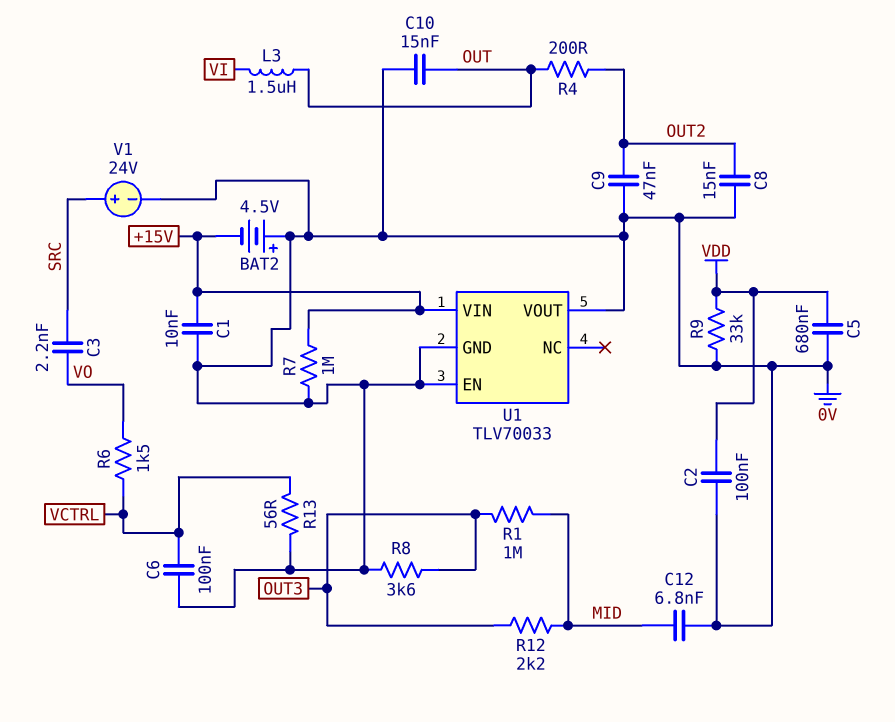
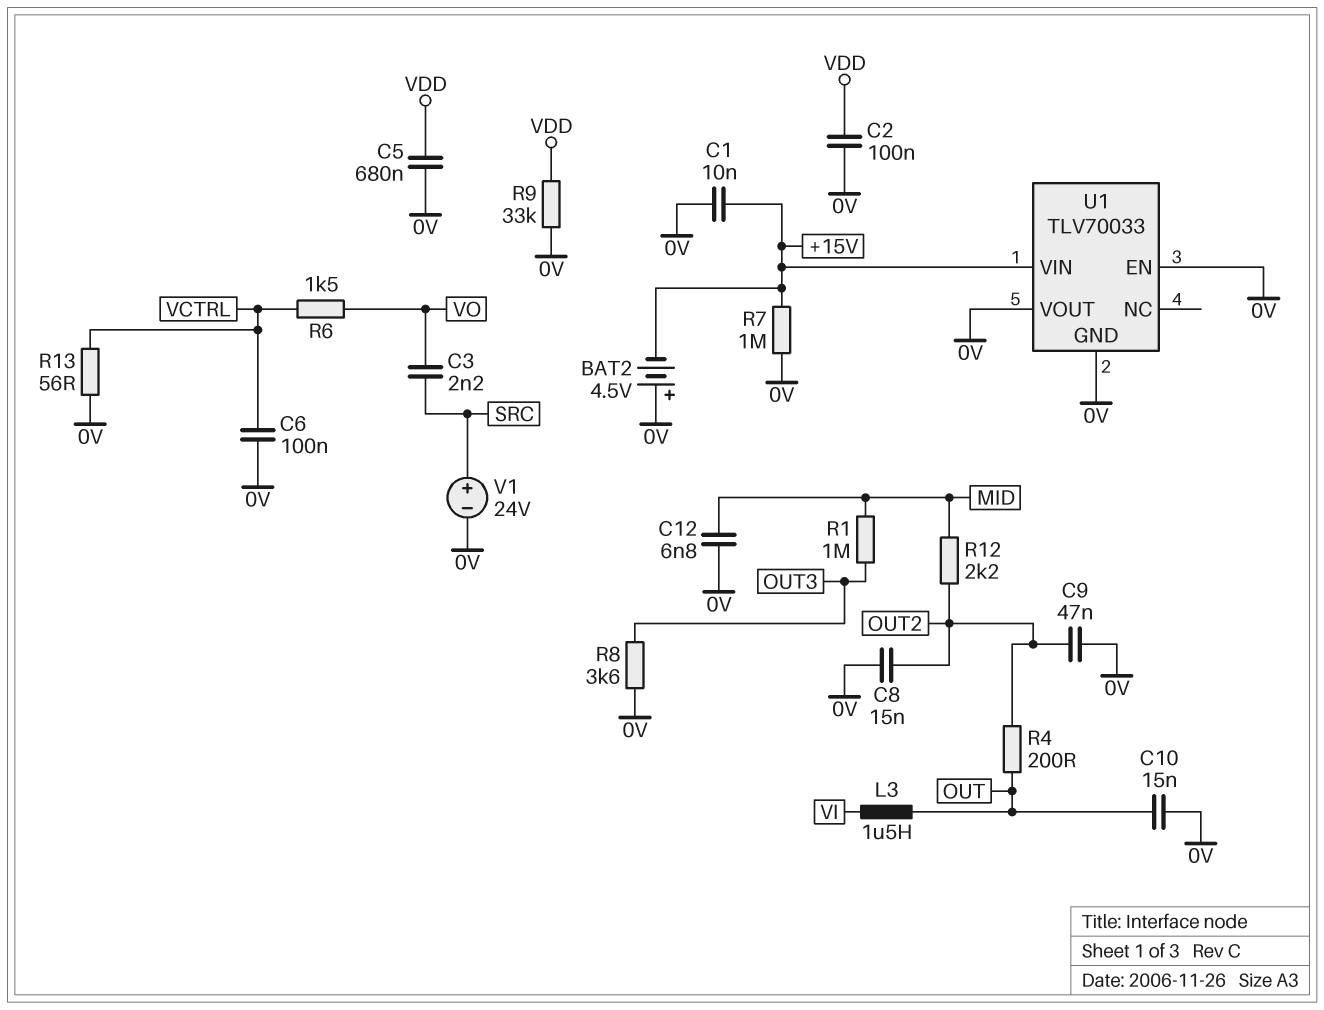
R12: 2.2k (MID, OUT3) -> 2.2k (MID, OUT2)

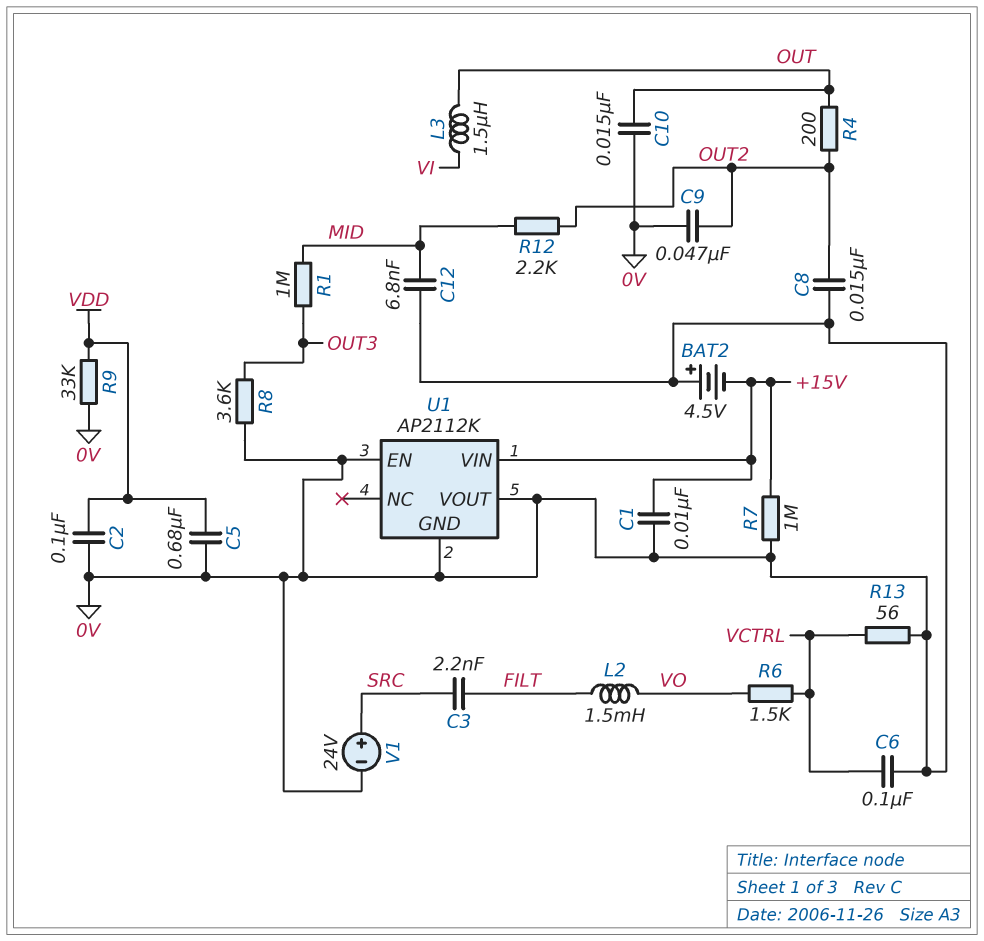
C3: 2.2nF (SRC, VO) -> 2.2nF (FILT, SRC)
L2: none -> 1.5mH (FILT, VO)
U1: TLV70033 -> AP2112K

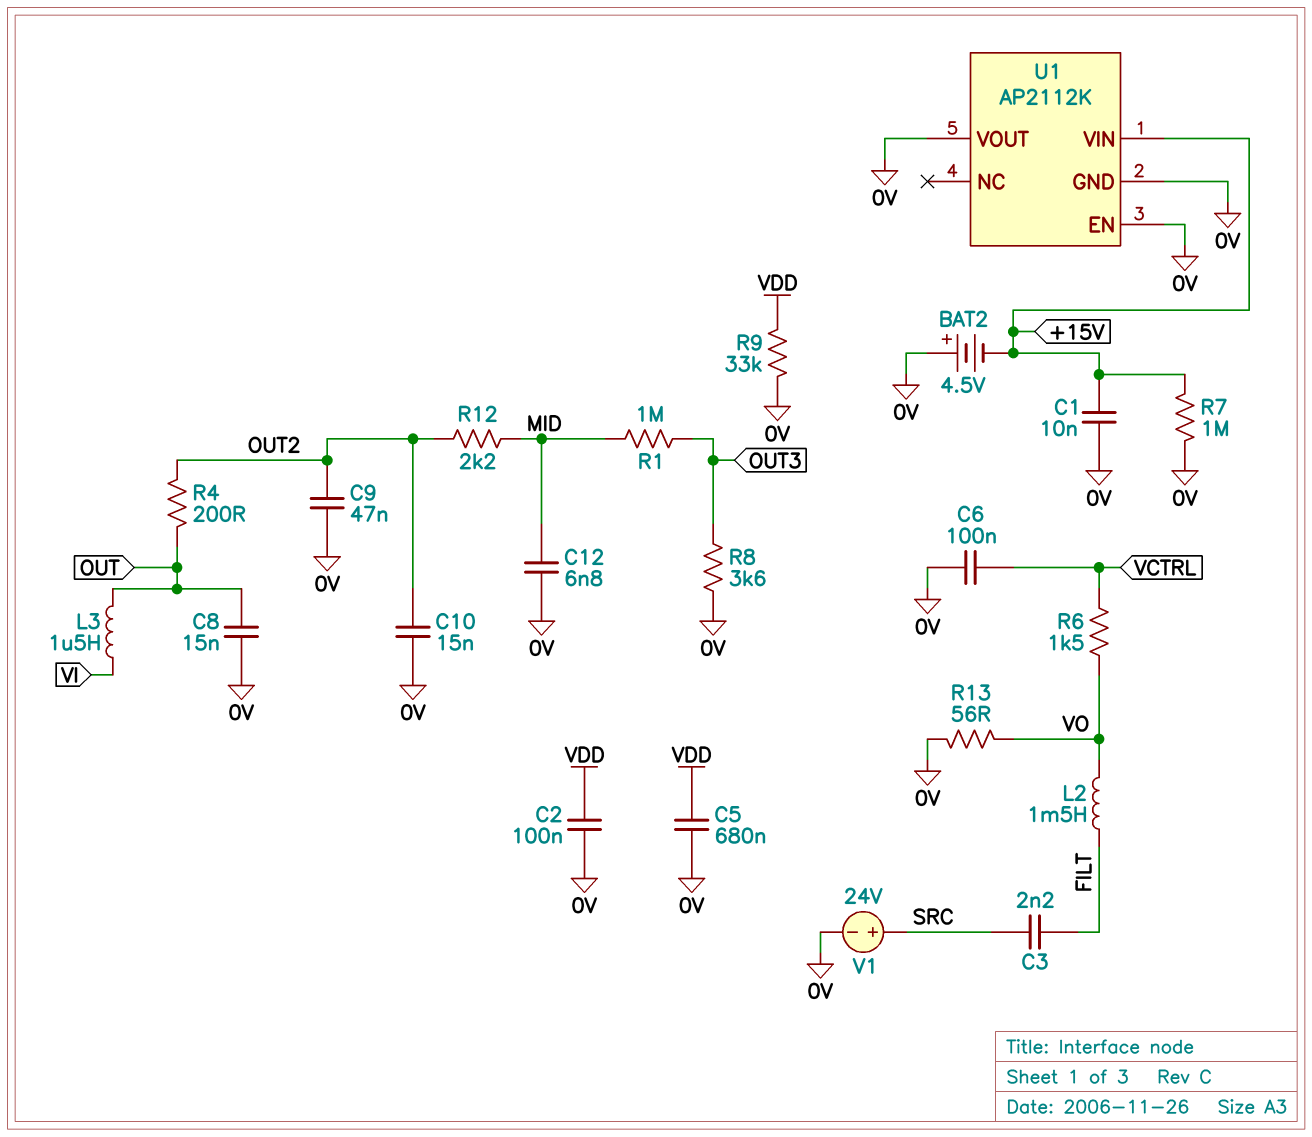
C8: 15nF (0V, OUT2) -> 15nF (0V, OUT)
C10: 15nF (0V, OUT) -> 15nF (0V, OUT2)
R13: 56 (0V, VCTRL) -> 56 (0V, VO)

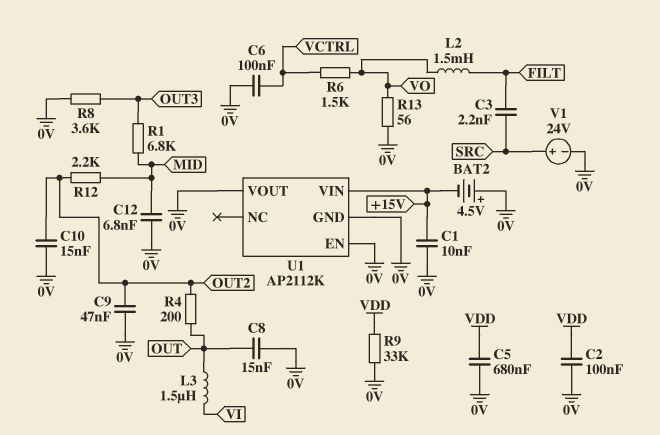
R1: 1M (MID, OUT3) -> 6.8k (MID, OUT3)
R7: 1M (+15V, 0V) -> none

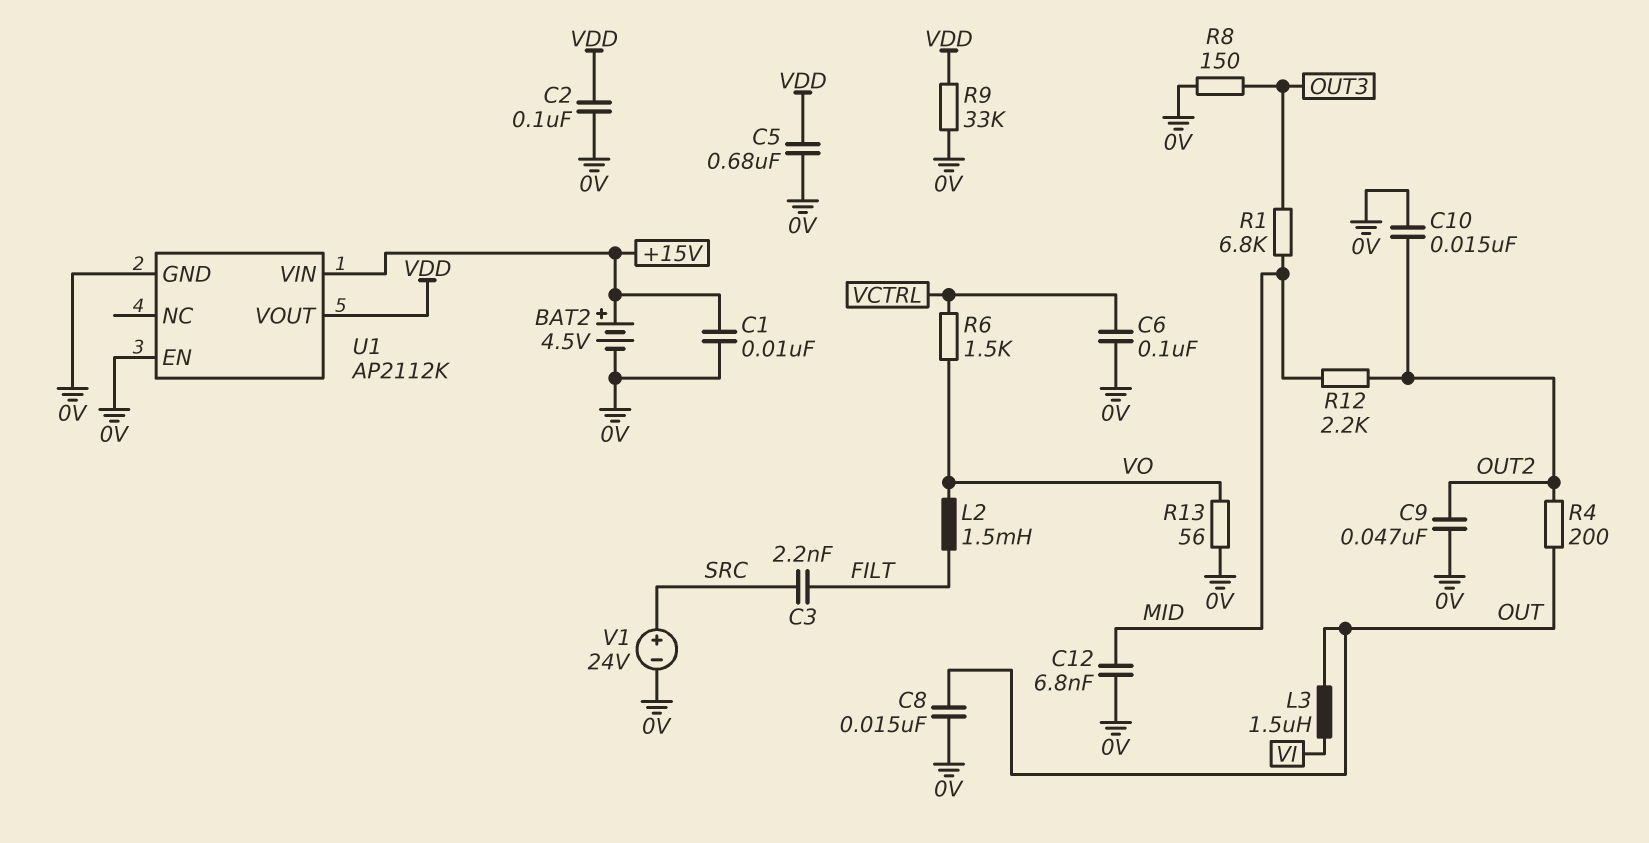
BAT2: 4.5V (plus 0V, minus +15V) -> 4.5V (plus +15V, minus 0V)
R8: 3.6k (0V, OUT3) -> 150 (0V, OUT3)
U1 pin VOUT: 0V -> VDD

